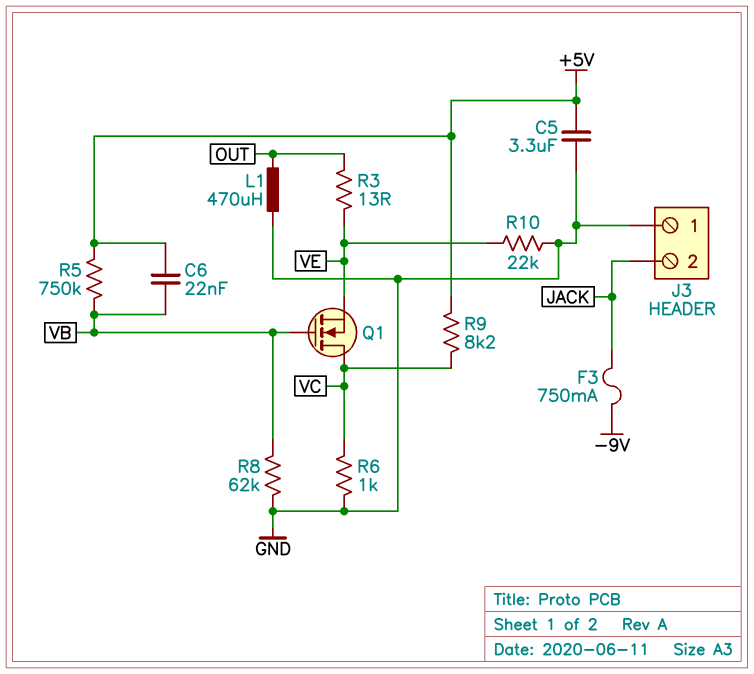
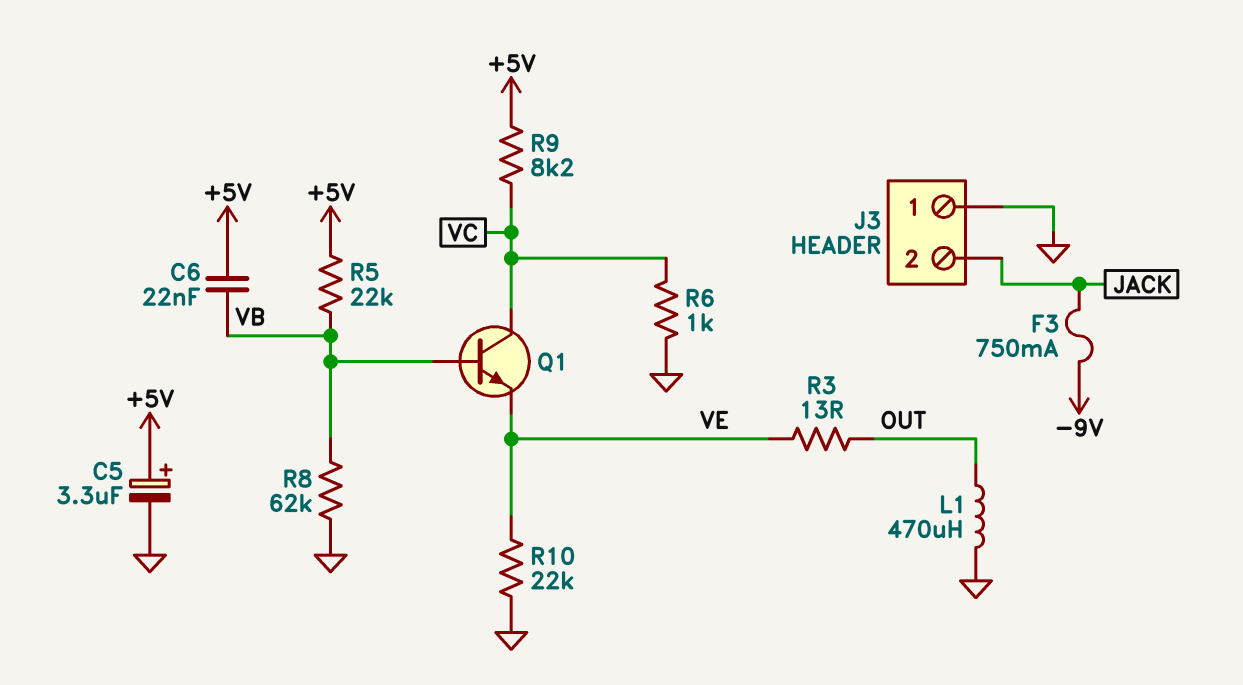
C5: 3.3uF (+5V, GND) -> 3.3uF (plus +5V, minus GND)
Q1: NMOS (G VB, D VC, S VE) -> NPN (B VB, C VC, E VE)
R5: 750k (+5V, VB) -> 22k (+5V, VB)

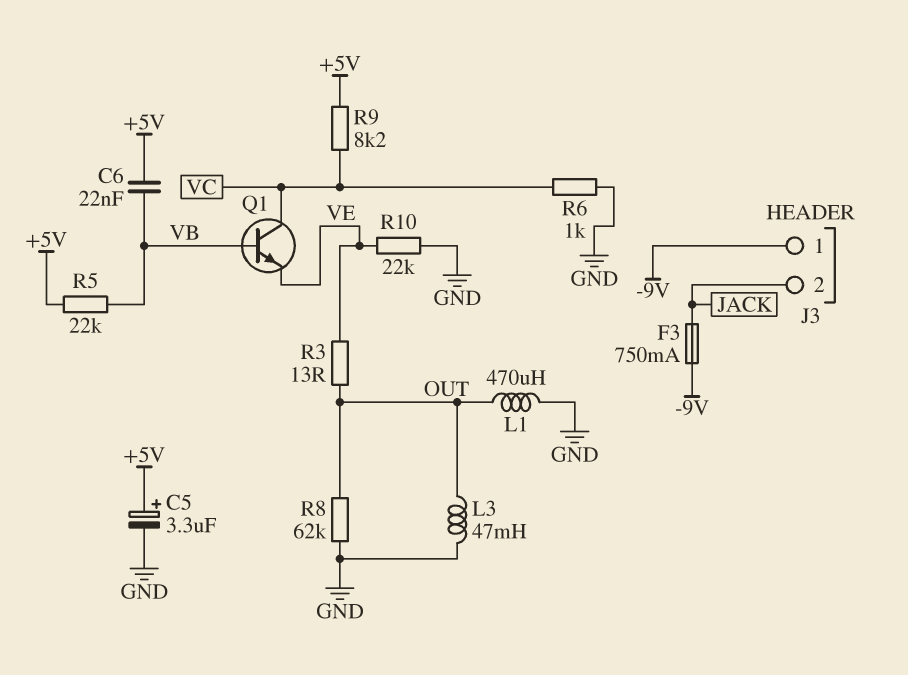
J3 pin 1: GND -> -9V
L3: none -> 47mH (GND, OUT)
R8: 62k (GND, VB) -> 62k (GND, OUT)

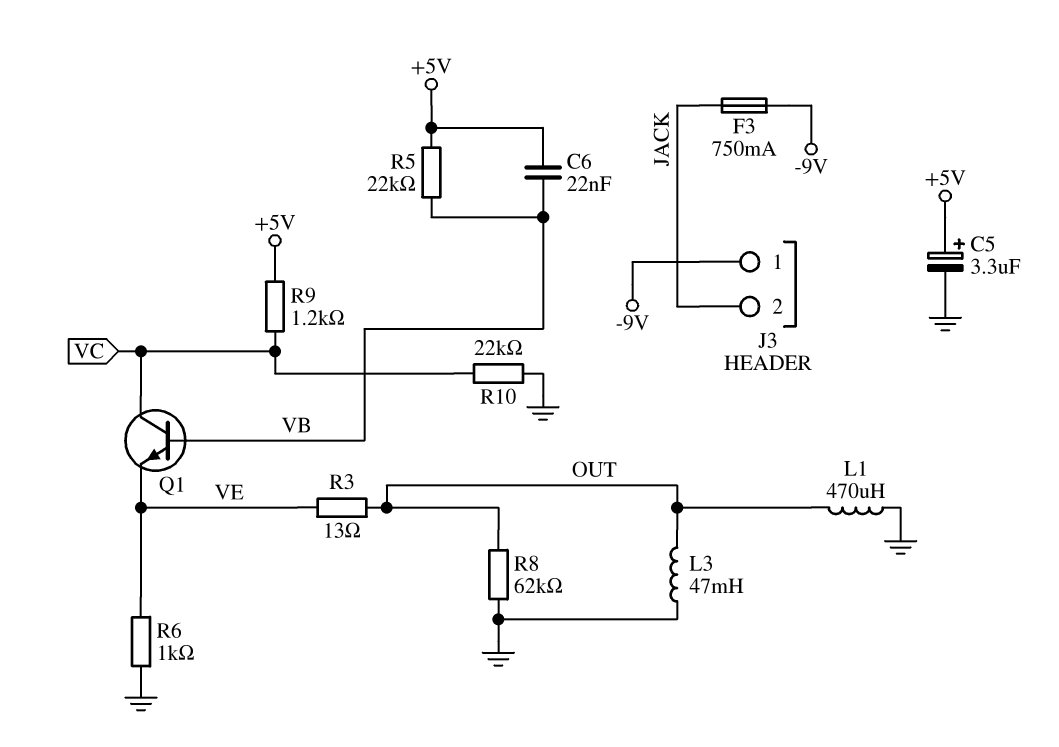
R6: 1k (GND, VC) -> 1k (GND, VE)
R9: 8.2k (+5V, VC) -> 1.2k (+5V, VC)
R10: 22k (GND, VE) -> 22k (GND, VC)

